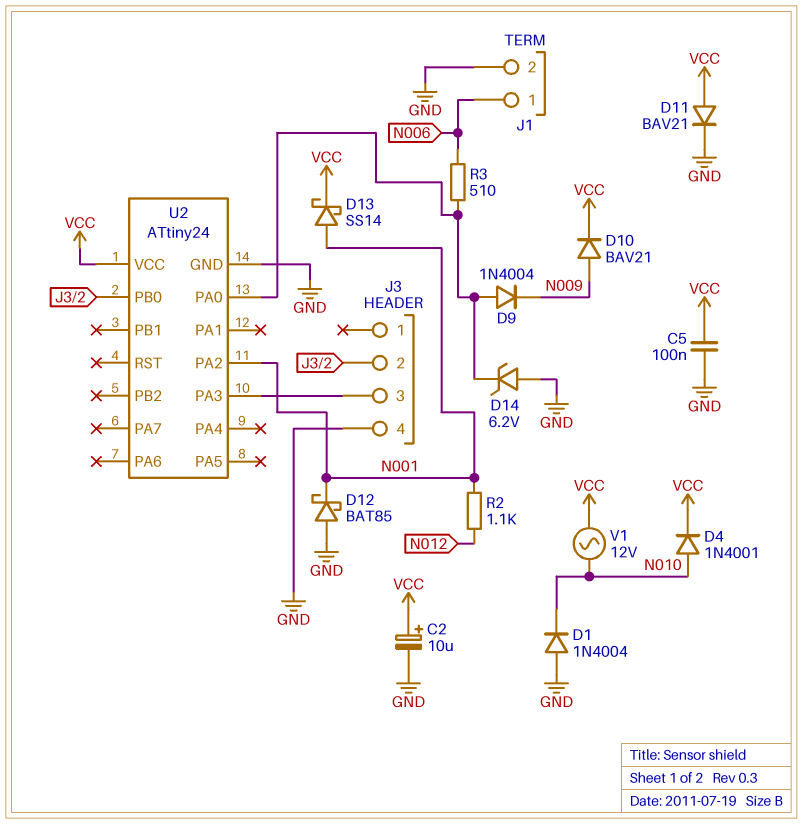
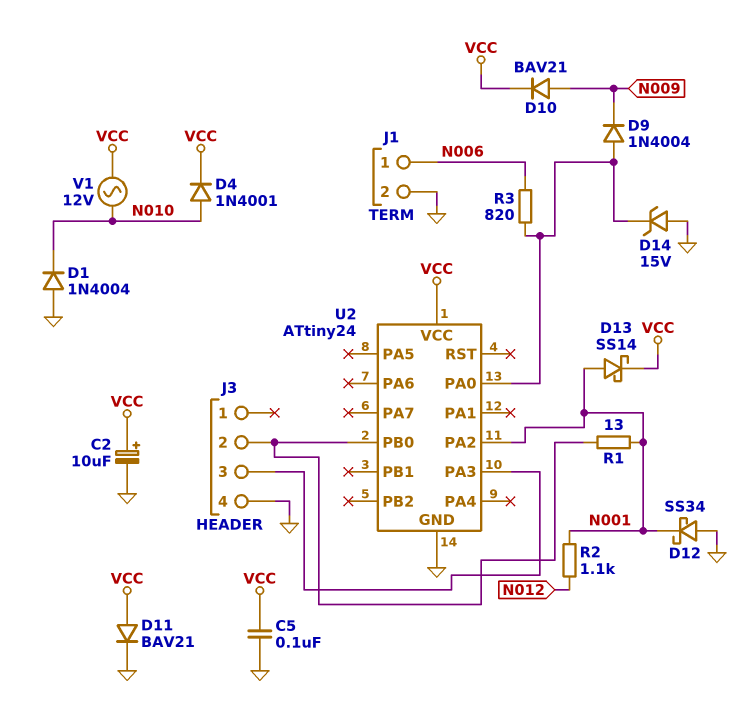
D12: schottky BAT85 (A GND, K N001) -> schottky SS34 (A GND, K N001)
D14: zener 6.2V (A GND, K U2/PA0) -> zener 15V (A GND, K U2/PA0)
R1: none -> 13 (J3/2, N001)
R3: 510 (N006, U2/PA0) -> 820 (N006, U2/PA0)

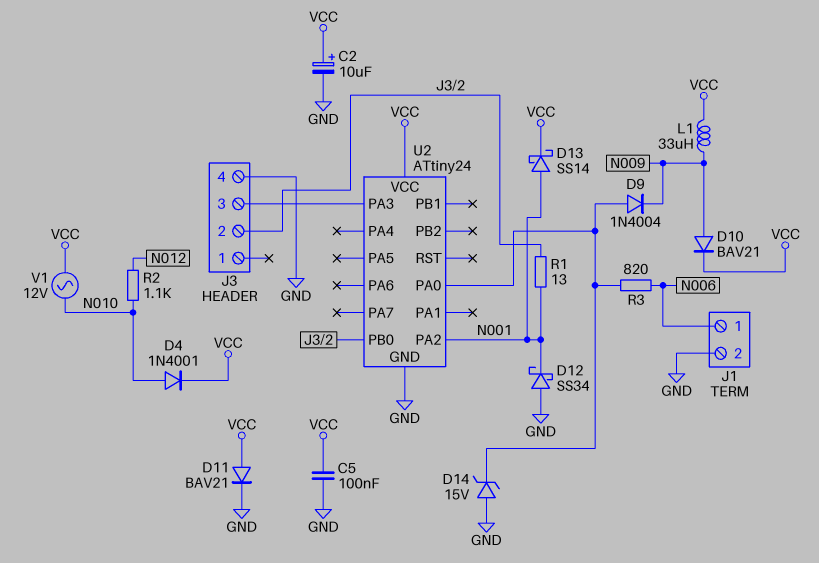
D1: diode 1N4004 (A GND, K N010) -> none
L1: none -> 33uH (N009, VCC)
R2: 1.1k (N001, N012) -> 1.1k (N010, N012)

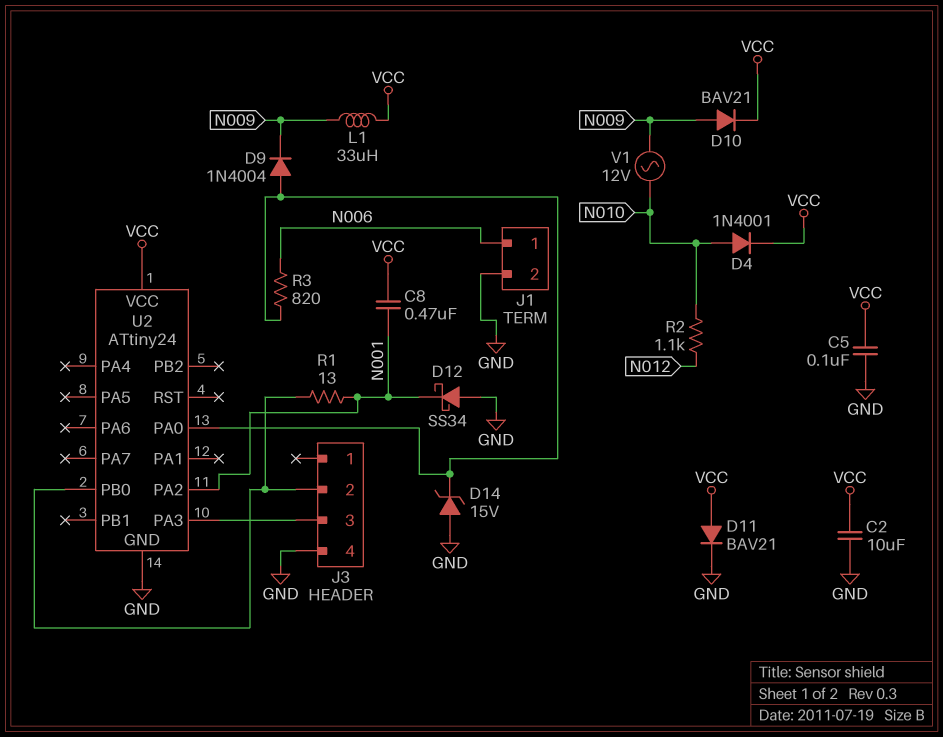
C2: 10uF (plus VCC, minus GND) -> 10uF (GND, VCC)
C8: none -> 470nF (N001, VCC)
D13: schottky SS14 (A N001, K VCC) -> none
V1: AC 12V (N010, VCC) -> AC 12V (N009, N010)

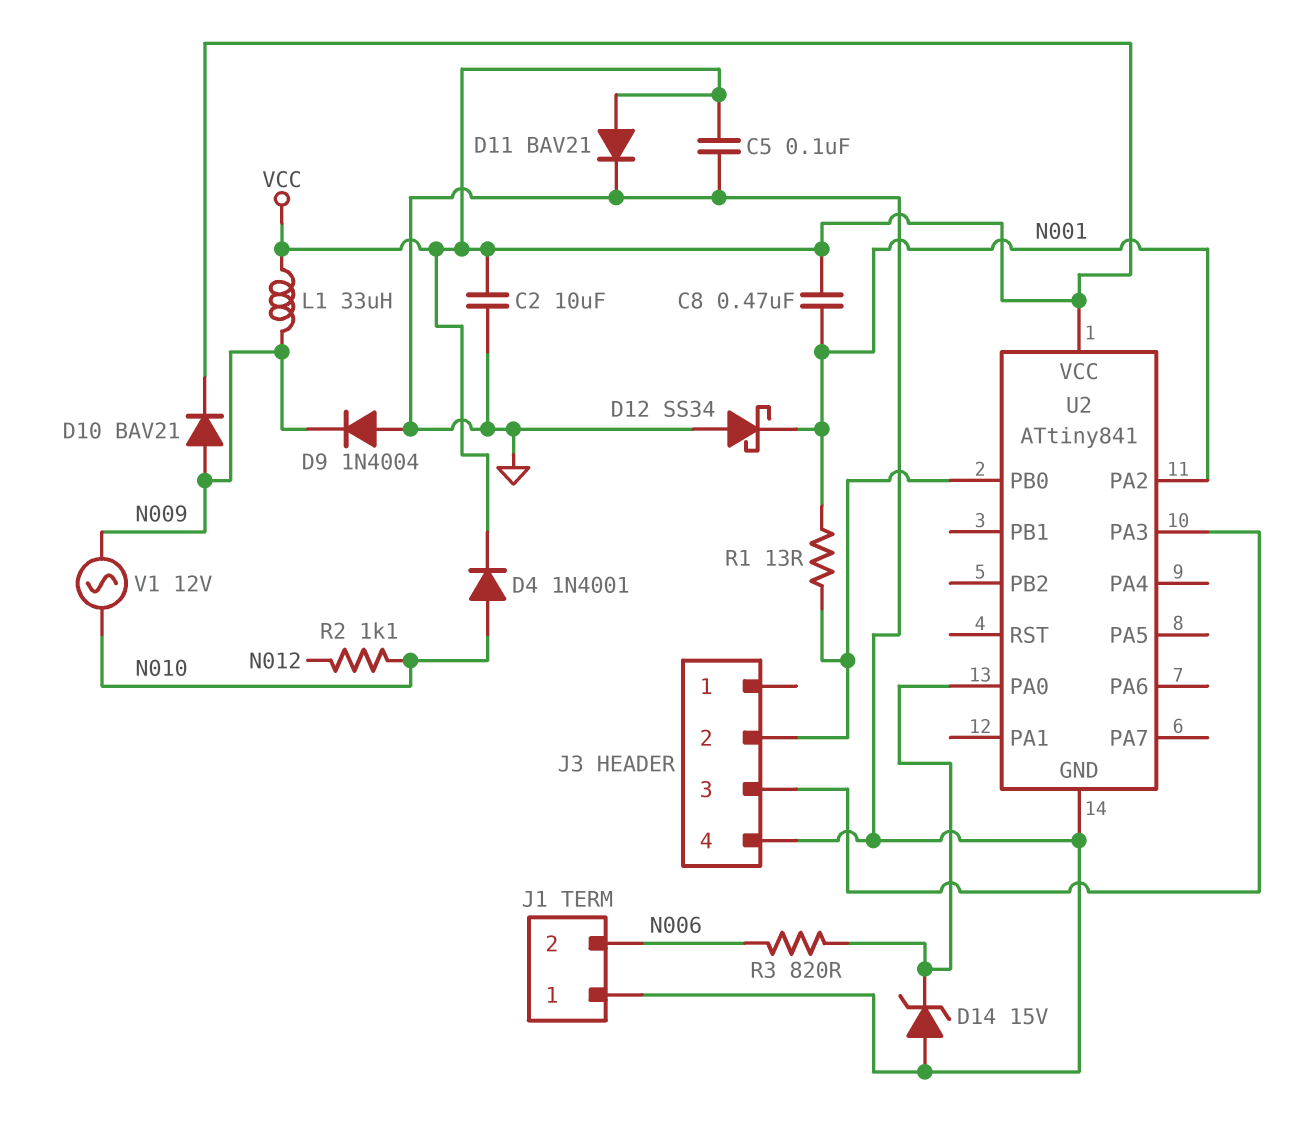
D9: diode 1N4004 (A U2/PA0, K N009) -> diode 1N4004 (A GND, K N009)
J1 pin 1: N006 -> GND
J1 pin 2: GND -> N006
U2: ATtiny24 -> ATtiny841

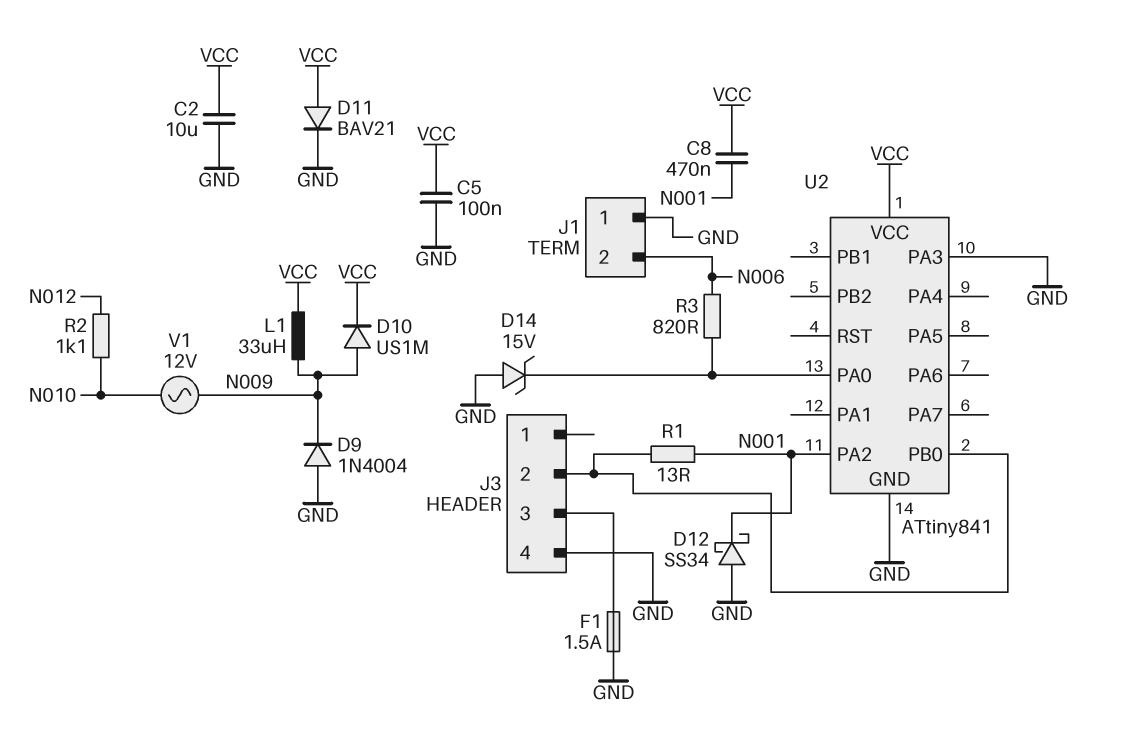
D4: diode 1N4001 (A N010, K VCC) -> none
D10: diode BAV21 (A N009, K VCC) -> diode US1M (A N009, K VCC)
F1: none -> 1.5A (GND, J3/3)
U2 pin PA3: J3/3 -> GND

